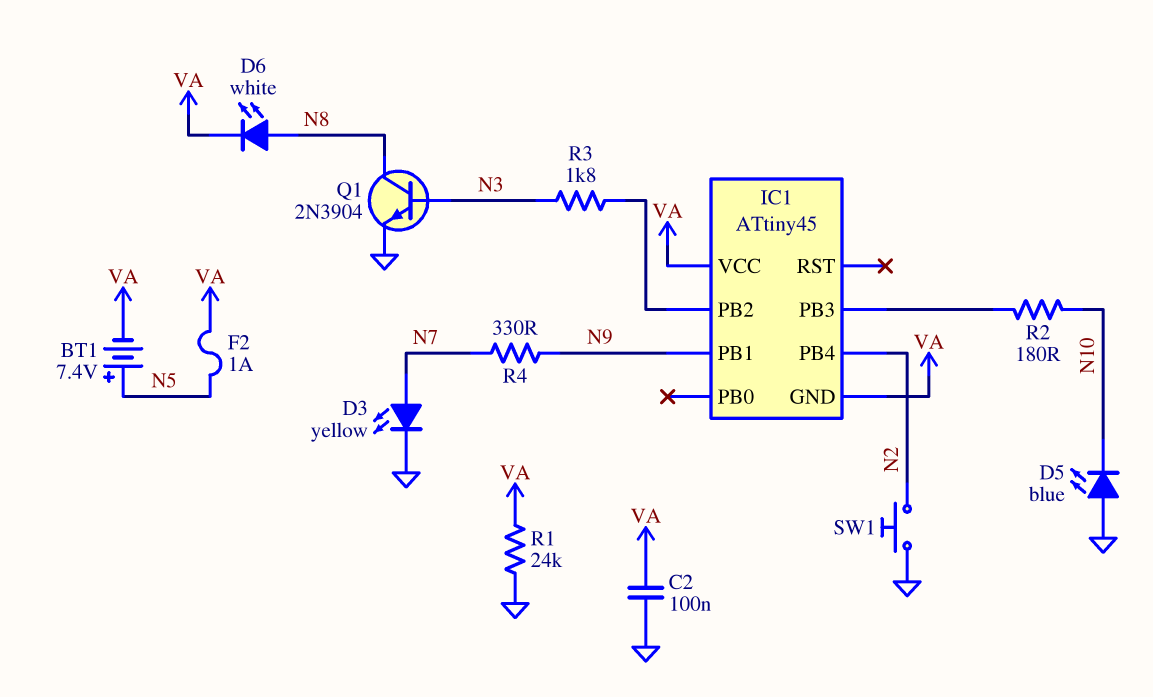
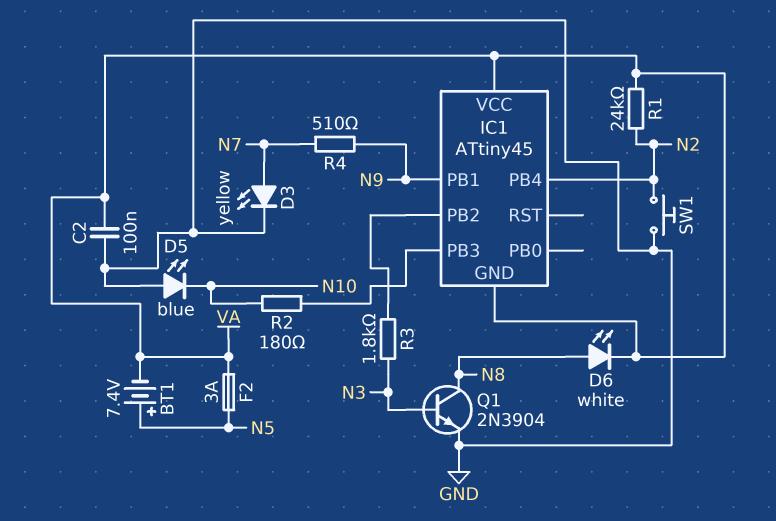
F2: 1A (N5, VA) -> 3A (N5, VA)
R1: 24k (GND, VA) -> 24k (N2, VA)
R4: 330 (N7, N9) -> 510 (N7, N9)

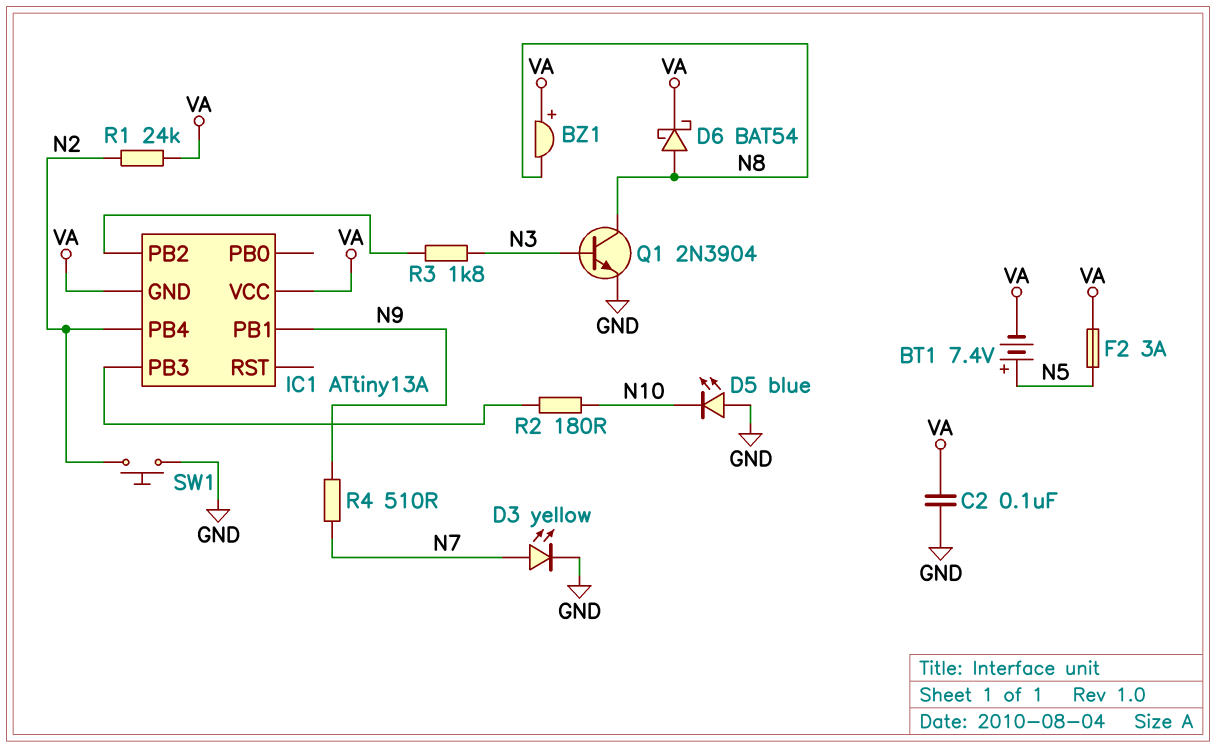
BZ1: none -> buzzer (plus VA, minus N8)
D6: LED white (A N8, K VA) -> schottky BAT54 (A N8, K VA)
IC1: ATtiny45 -> ATtiny13A

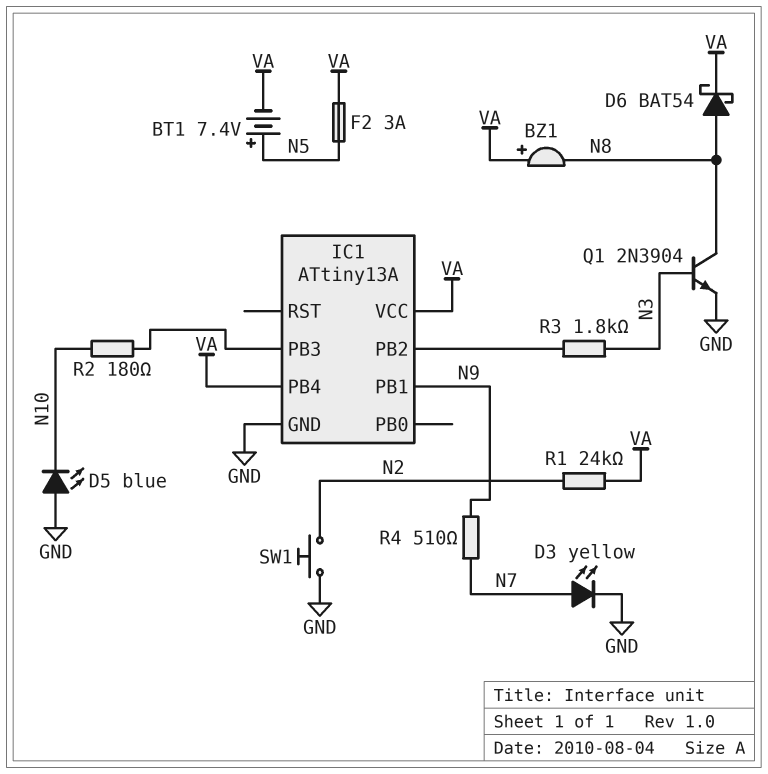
C2: 100nF (GND, VA) -> none
IC1 pin GND: VA -> GND
IC1 pin PB4: N2 -> VA

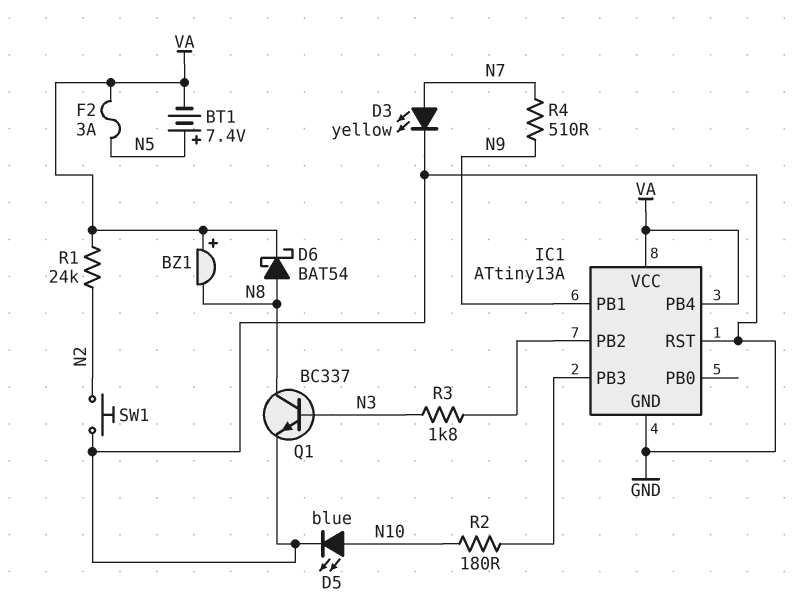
D5: LED blue (A GND, K N10) -> LED blue (A N10, K GND)
IC1 pin RST: none -> GND
Q1: NPN 2N3904 (B N3, C N8, E GND) -> NPN BC337 (B N3, C N8, E GND)

